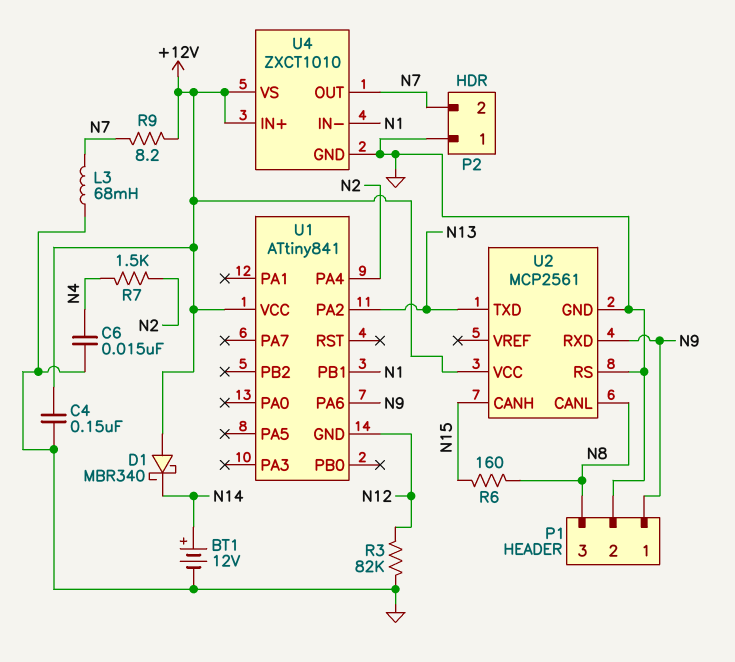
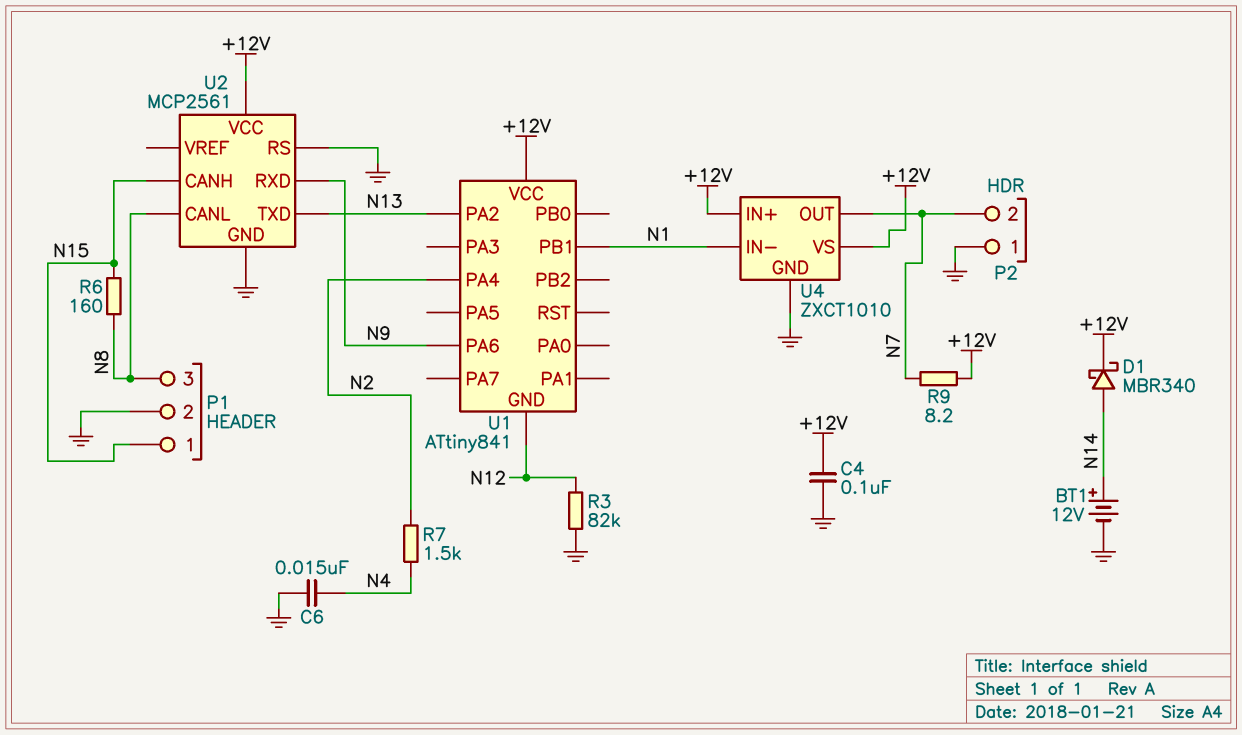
C4: 150nF (+12V, GND) -> 100nF (+12V, GND)
D1: schottky MBR340 (A +12V, K N14) -> schottky MBR340 (A N14, K +12V)
L3: 68mH (GND, N7) -> none
P1 pin 1: N9 -> N15

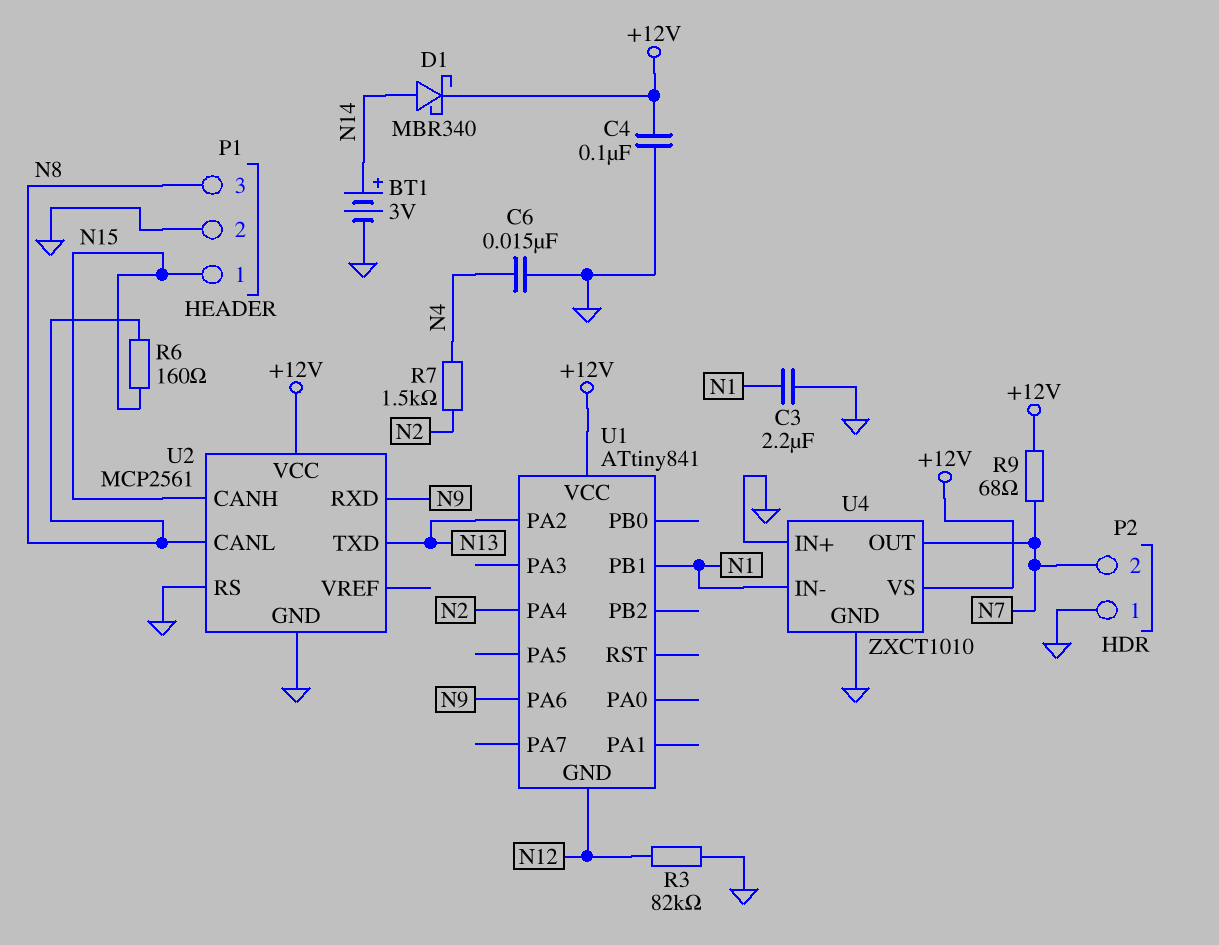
BT1: 12V (plus N14, minus GND) -> 3V (plus N14, minus GND)
C3: none -> 2.2uF (GND, N1)
R9: 8.2 (+12V, N7) -> 68 (+12V, N7)
U4 pin IN+: +12V -> GND

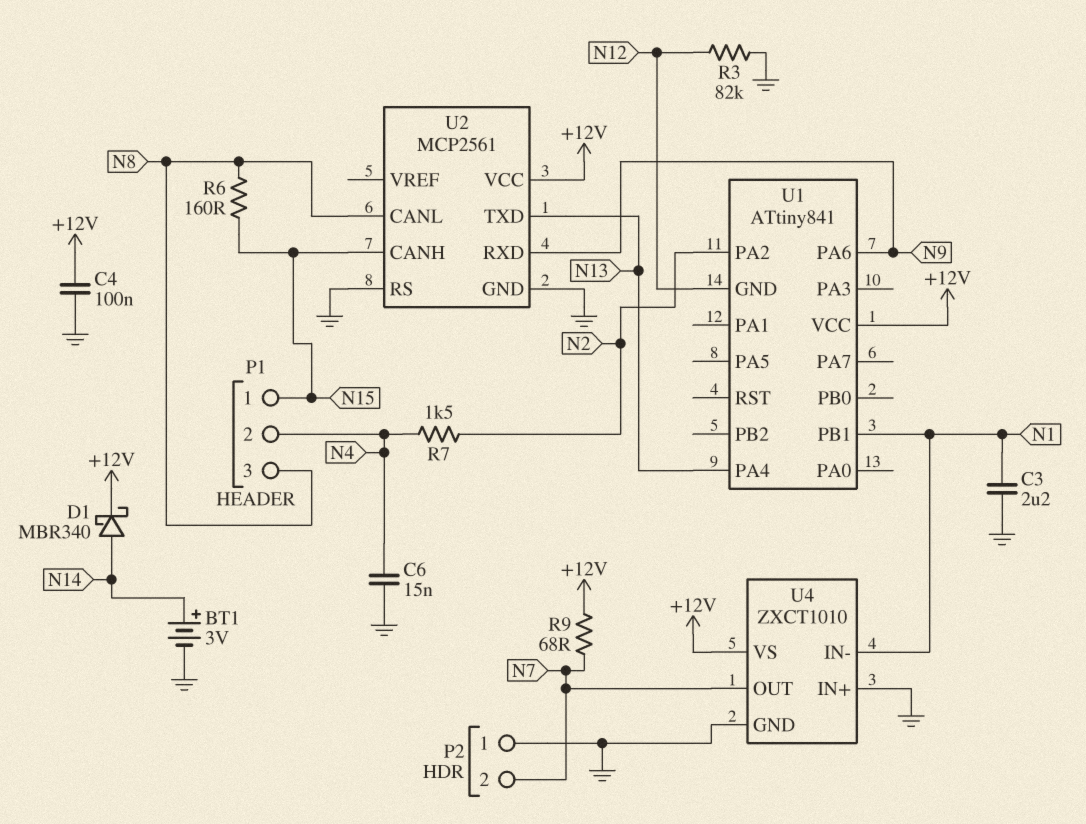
P1 pin 2: GND -> N4
U1 pin PA2: N13 -> N2
U1 pin PA4: N2 -> N13

